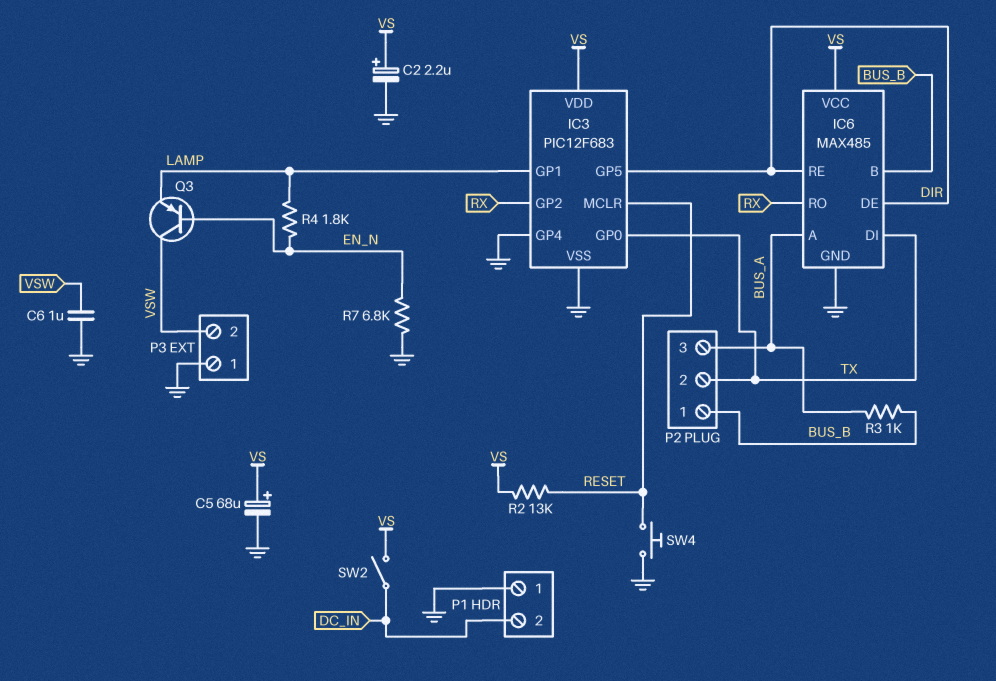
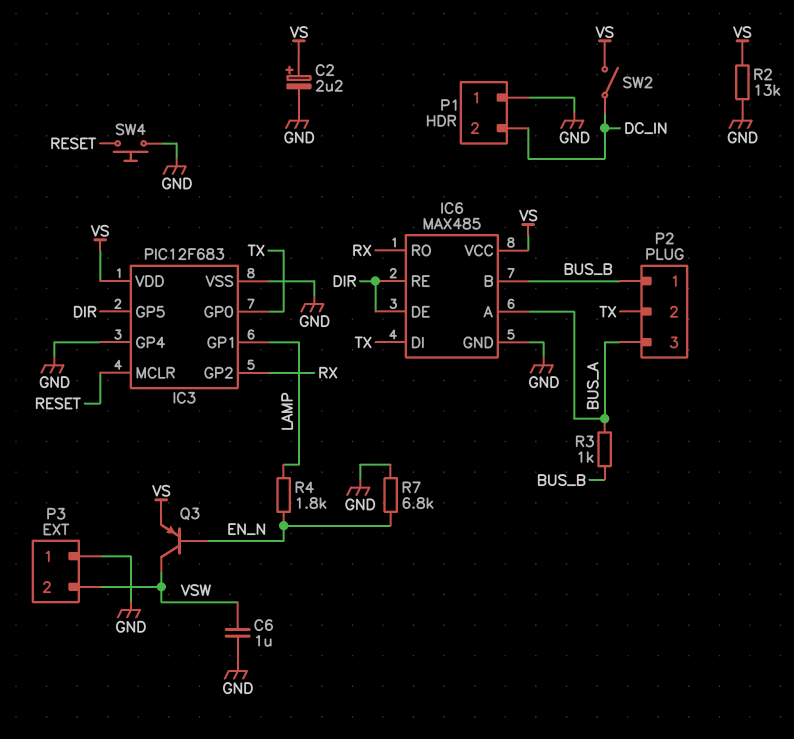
C5: 68uF (plus VS, minus GND) -> none
Q3: PNP (B EN_N, C VSW, E LAMP) -> PNP (B EN_N, C VSW, E VS)
R2: 13k (RESET, VS) -> 13k (GND, VS)

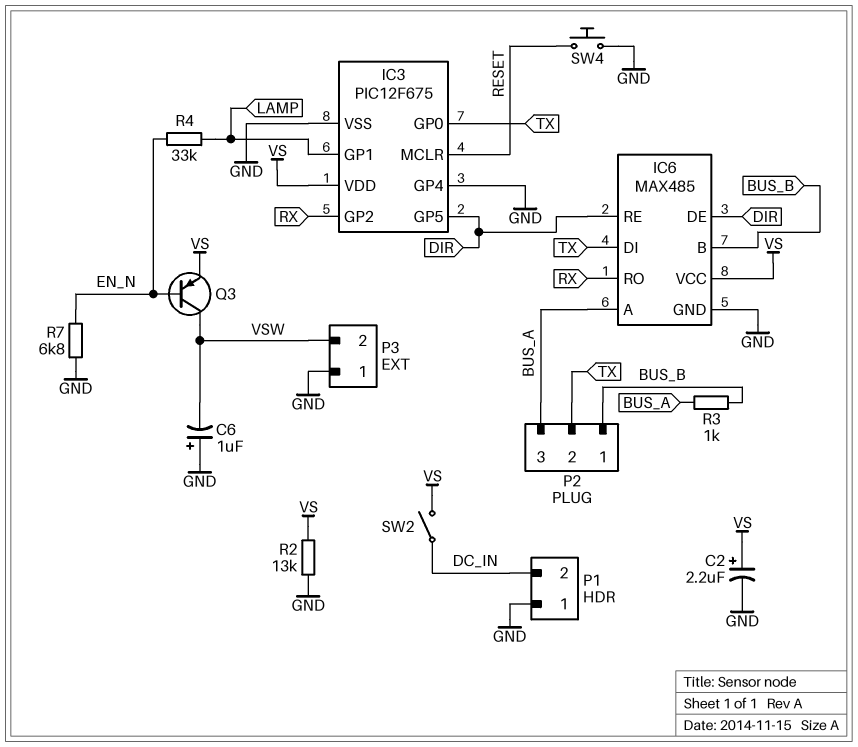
C6: 1uF (GND, VSW) -> 1uF (plus GND, minus VSW)
IC3: PIC12F683 -> PIC12F675
R4: 1.8k (EN_N, LAMP) -> 33k (EN_N, LAMP)

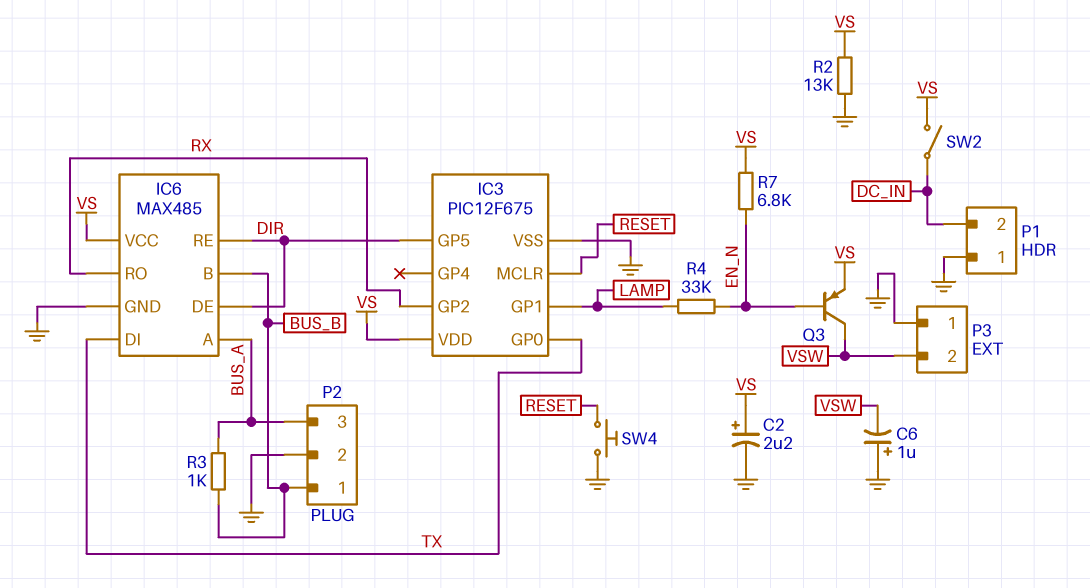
IC3 pin GP4: GND -> none
P2 pin 2: TX -> GND
R7: 6.8k (EN_N, GND) -> 6.8k (EN_N, VS)

